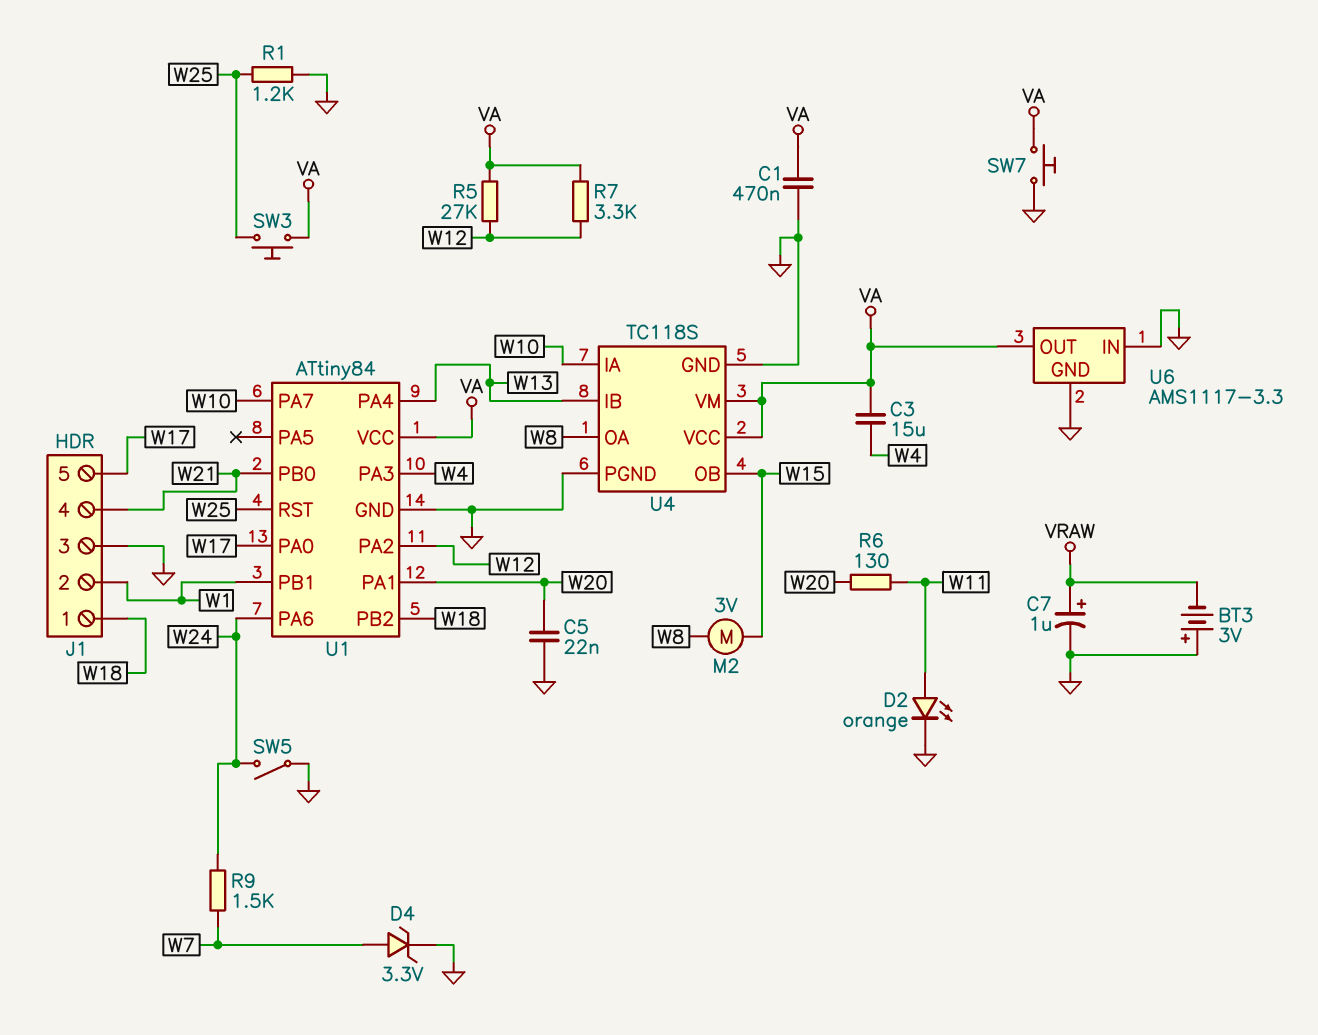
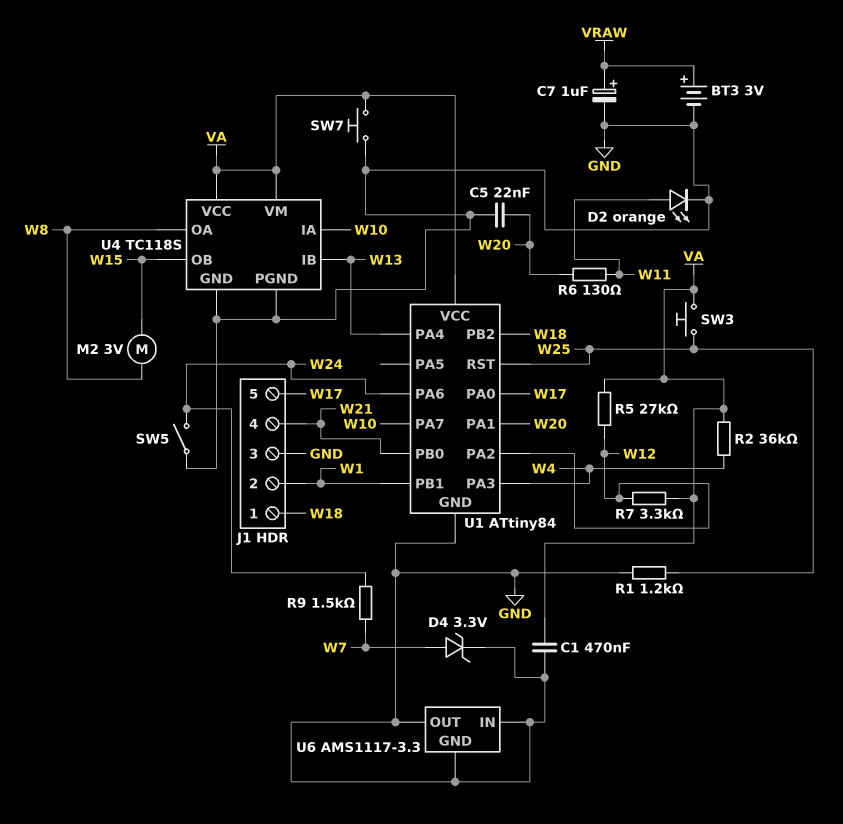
BT3: 3V (plus GND, minus VRAW) -> 3V (plus VRAW, minus GND)
C3: 15uF (VA, W4) -> none
R2: none -> 36k (VA, W4)
U6 pin OUT: VA -> GND

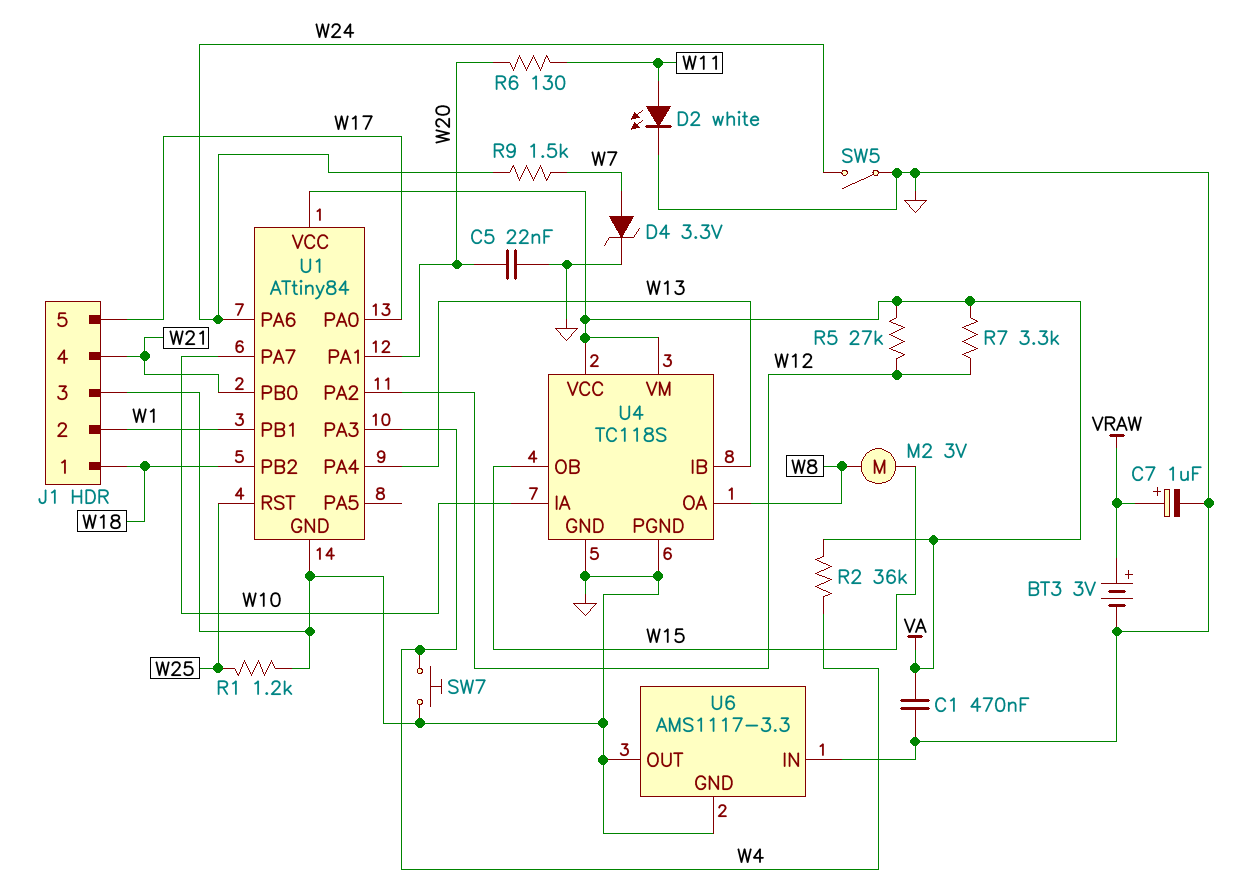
D2: LED orange (A W11, K GND) -> LED white (A W11, K GND)
SW3: button (VA, W25) -> none
SW7: button (GND, VA) -> button (GND, W4)

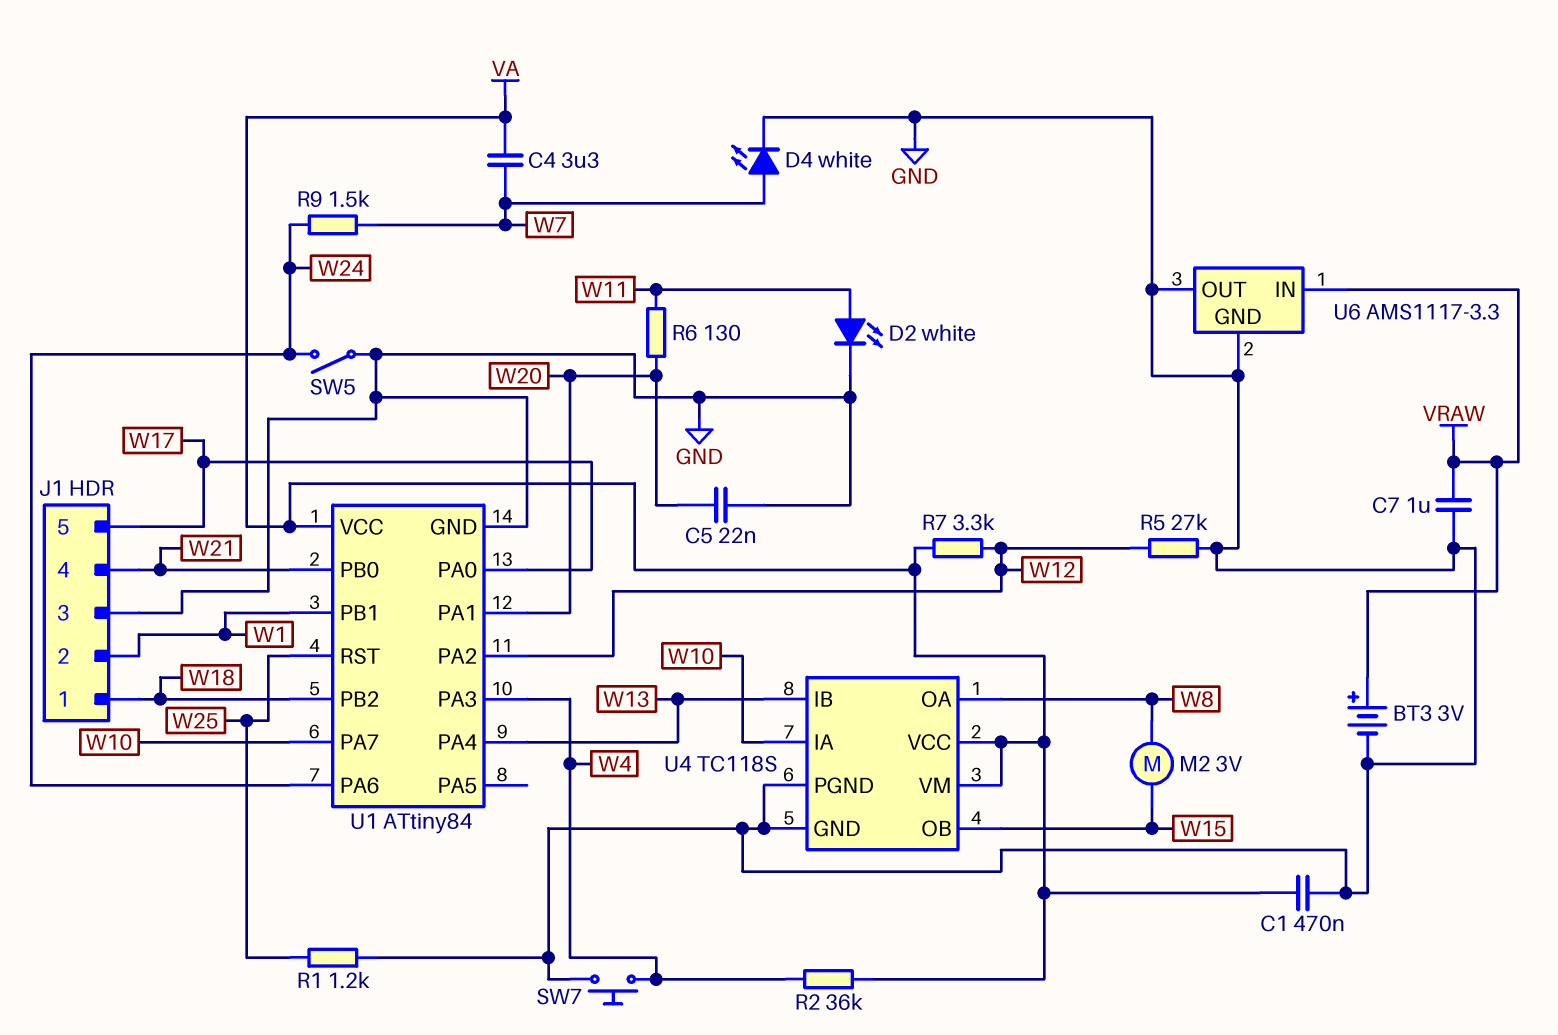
C4: none -> 3.3uF (VA, W7)
C7: 1uF (plus VRAW, minus GND) -> 1uF (GND, VRAW)
D4: zener 3.3V (A W7, K GND) -> LED white (A W7, K GND)
R5: 27k (VA, W12) -> 27k (GND, W12)
U6 pin IN: GND -> VRAW

